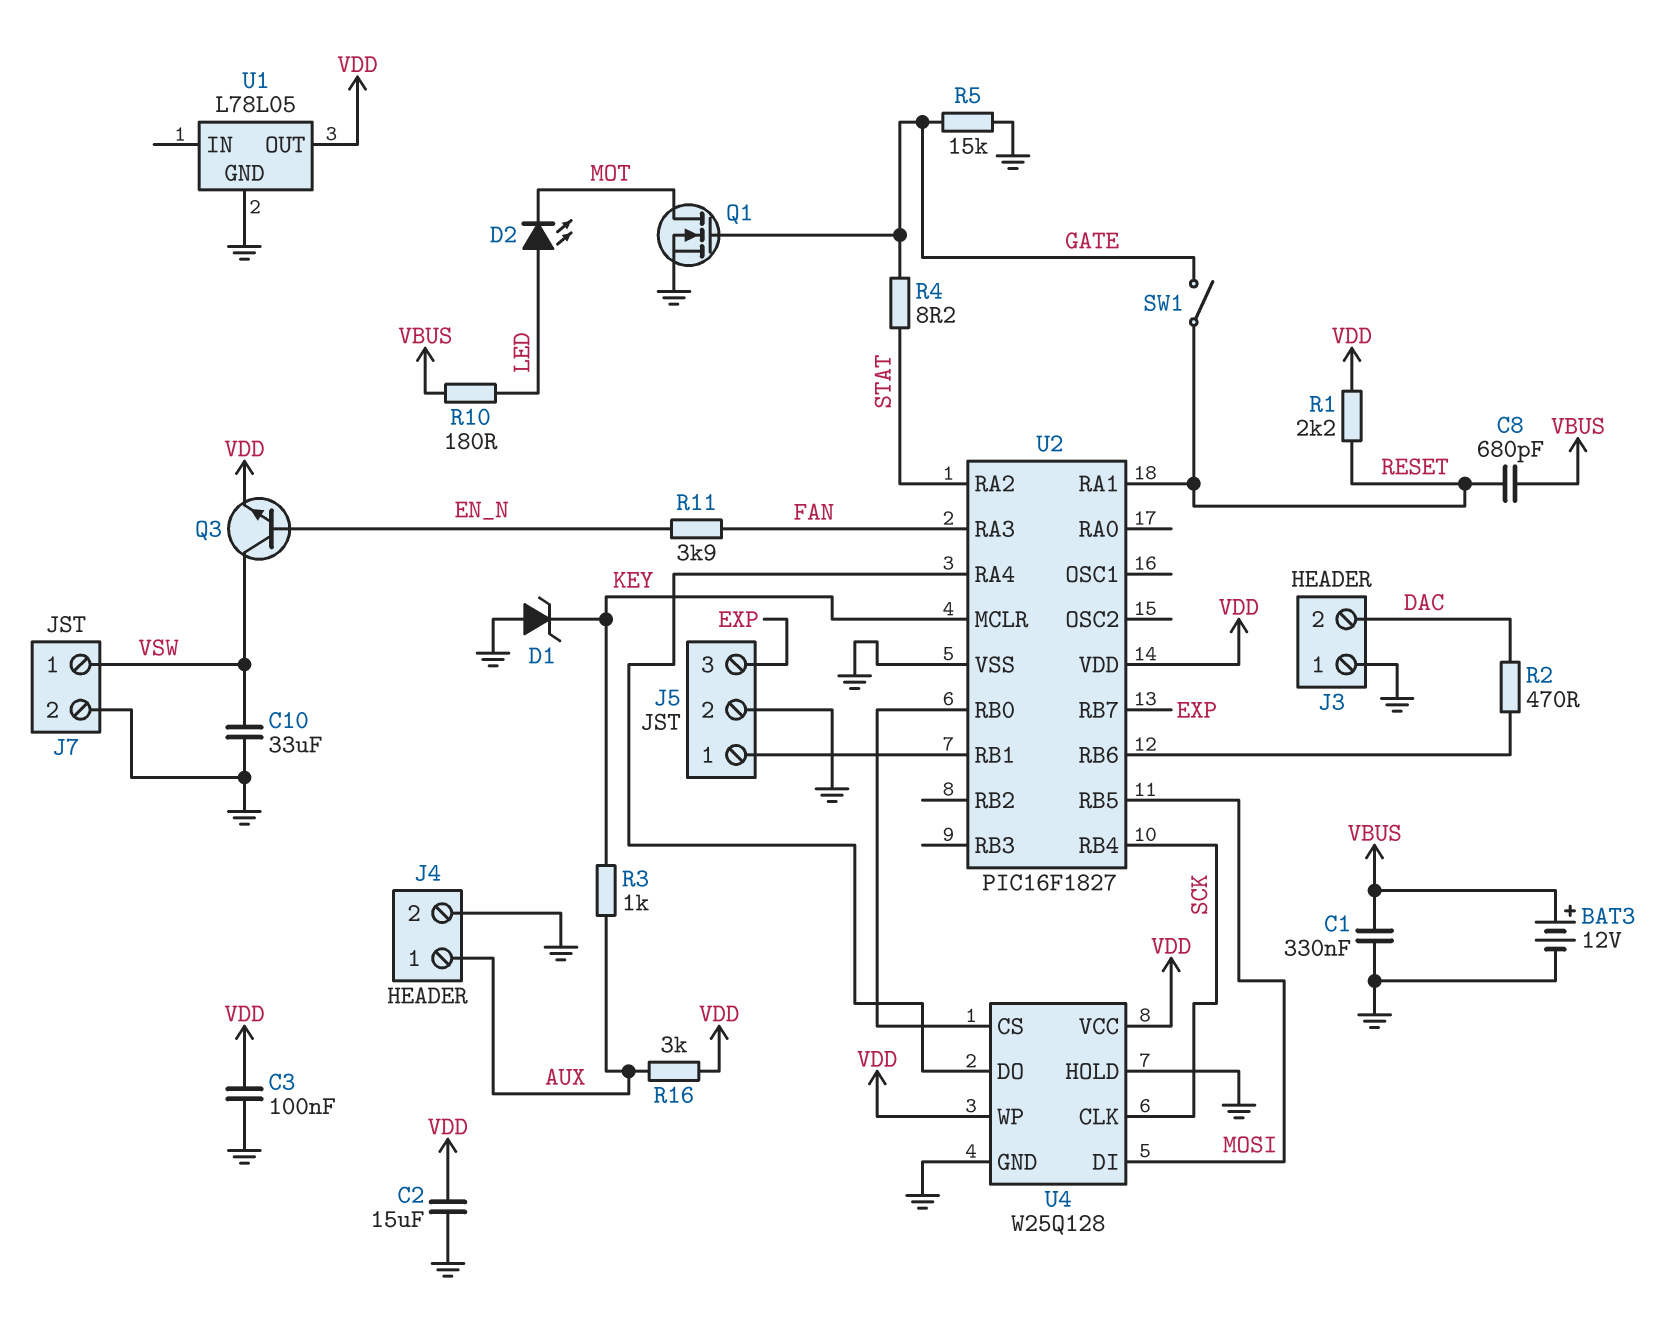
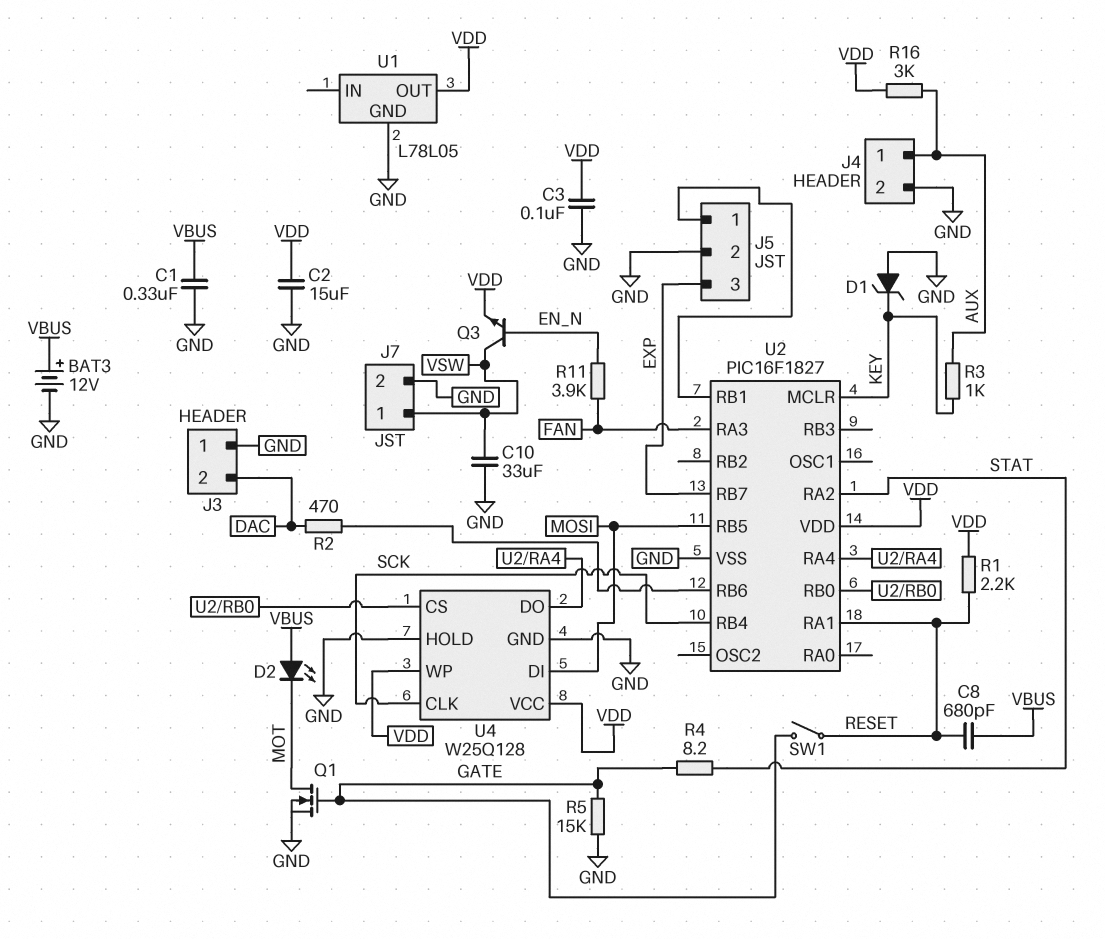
D2: LED (A LED, K MOT) -> LED (A VBUS, K MOT)
R10: 180 (LED, VBUS) -> none

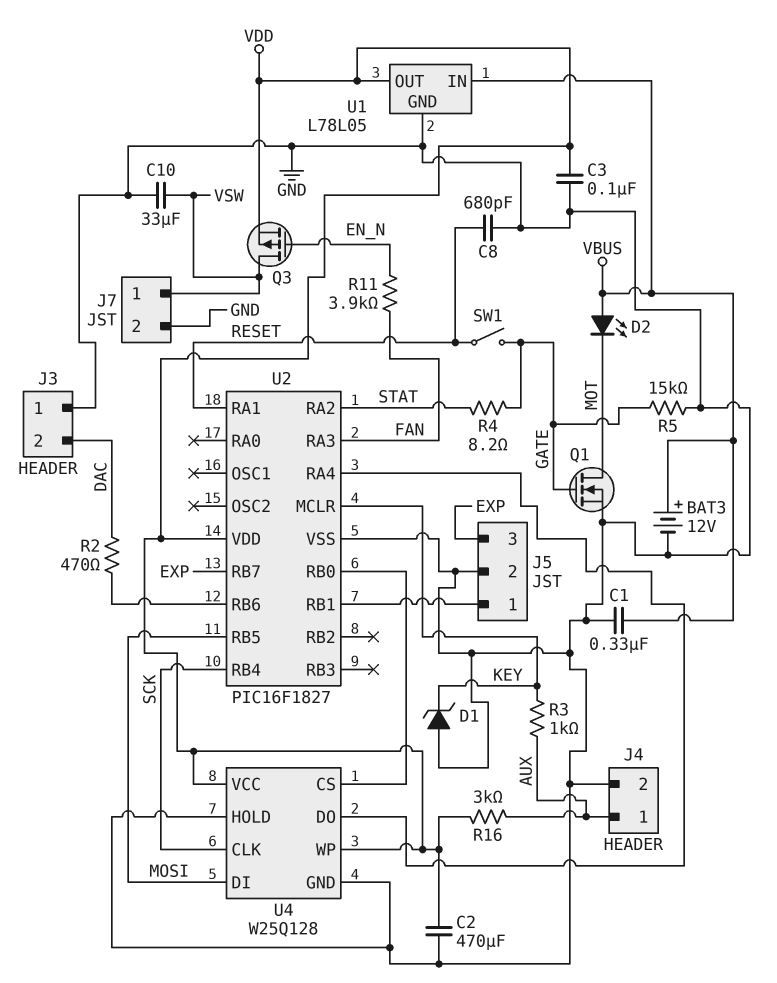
C2: 15uF (GND, VDD) -> 470uF (GND, VDD)
C8: 680pF (RESET, VBUS) -> 680pF (GND, RESET)
Q3: NPN (B EN_N, C VSW, E VDD) -> PMOS (G EN_N, D VSW, S VDD)
R1: 2.2k (RESET, VDD) -> none
U1 pin IN: none -> VBUS

